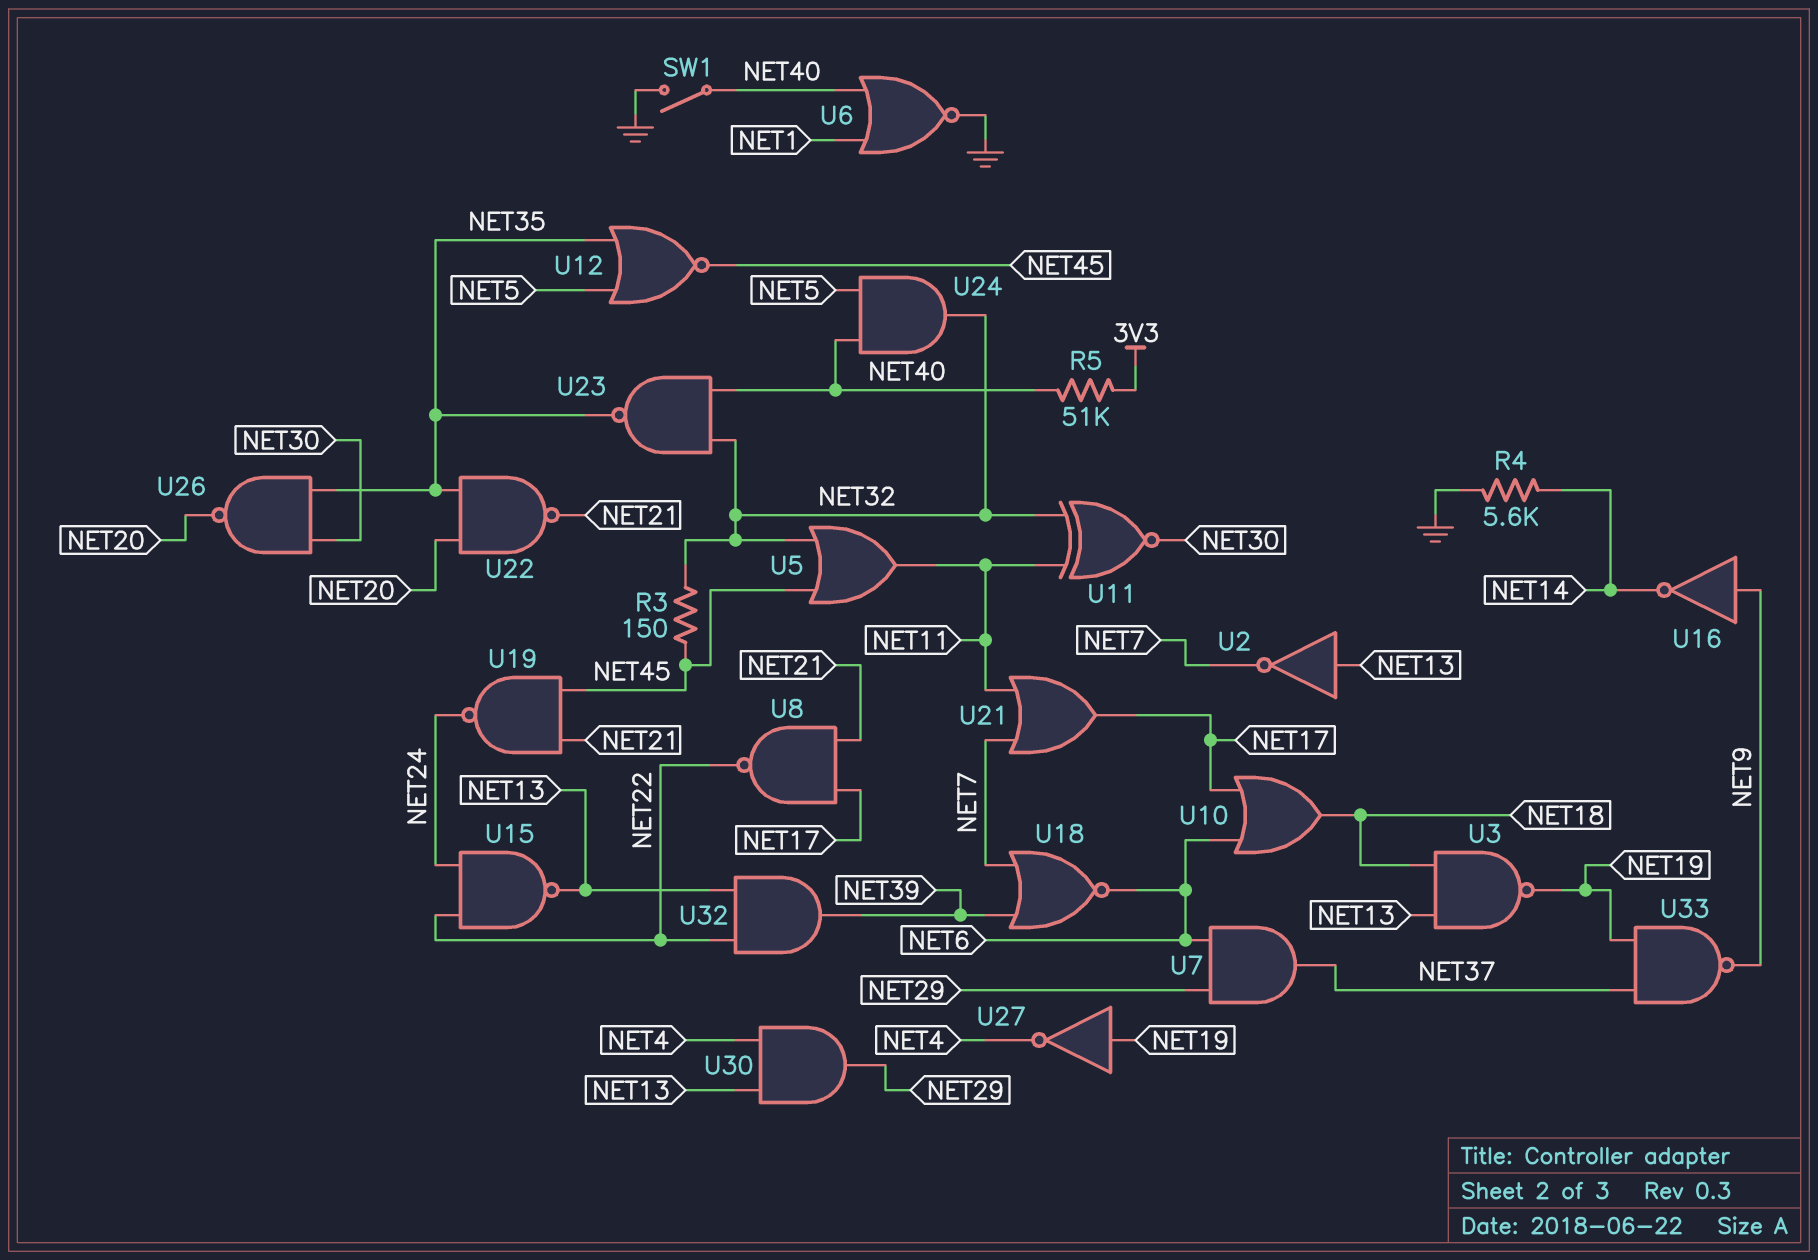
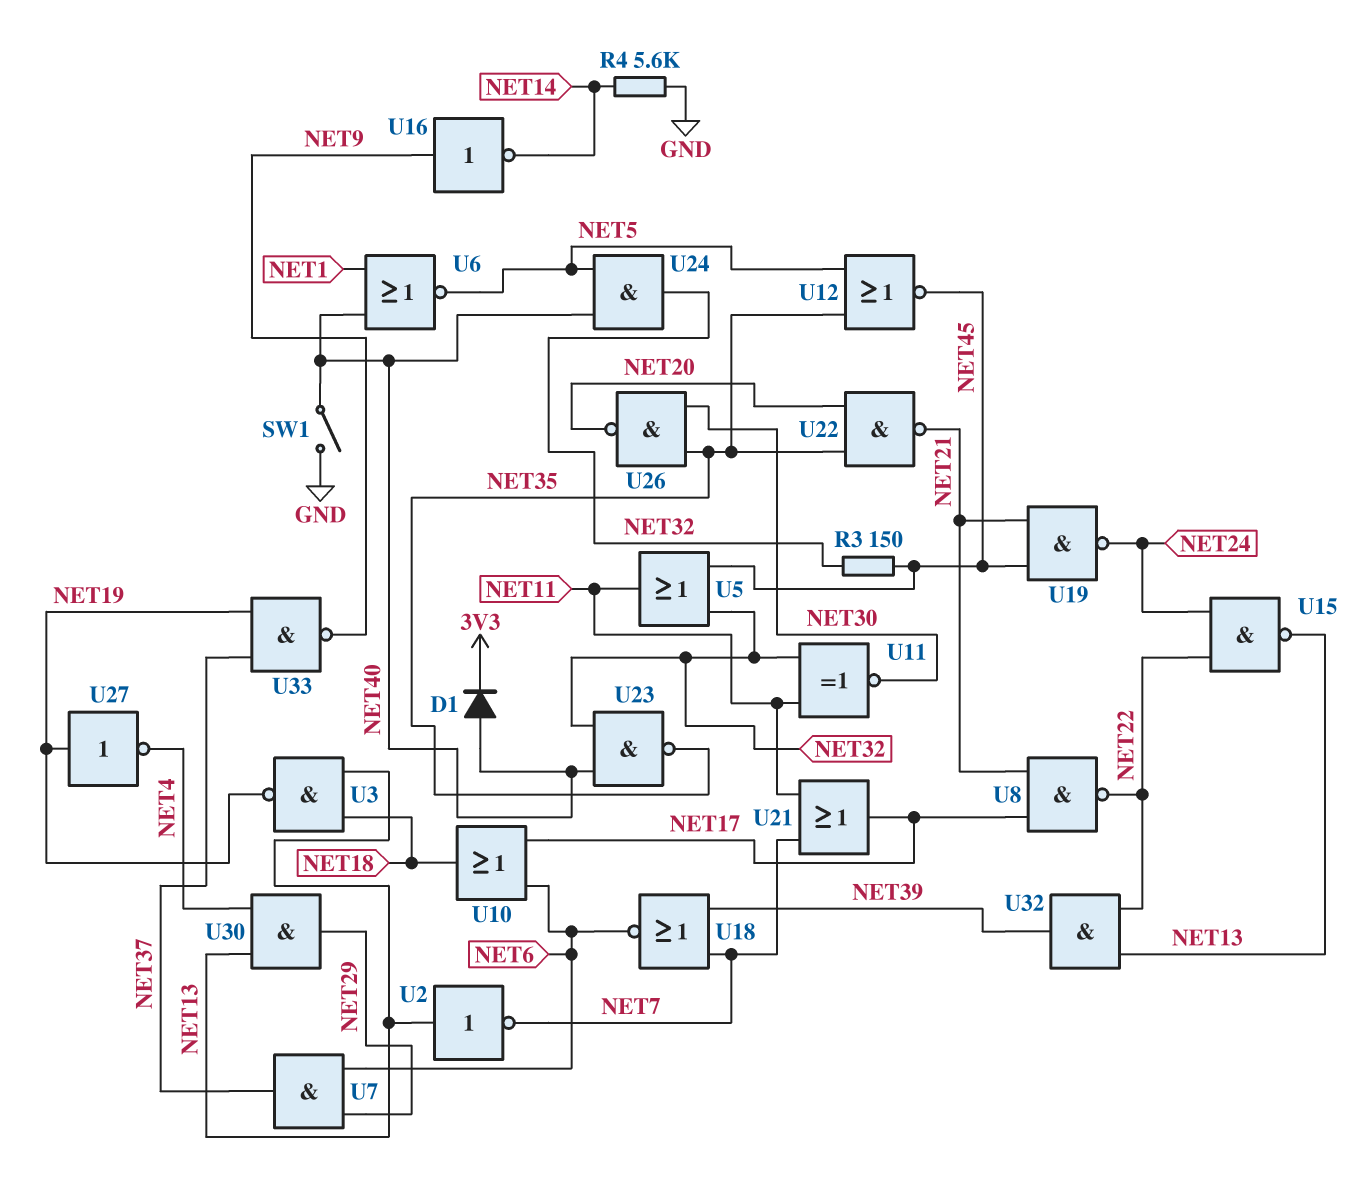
D1: none -> diode (A NET40, K 3V3)
R5: 51k (3V3, NET40) -> none
U6: NOR (in NET1, in NET40, out GND) -> NOR (in NET1, in NET40, out NET5)

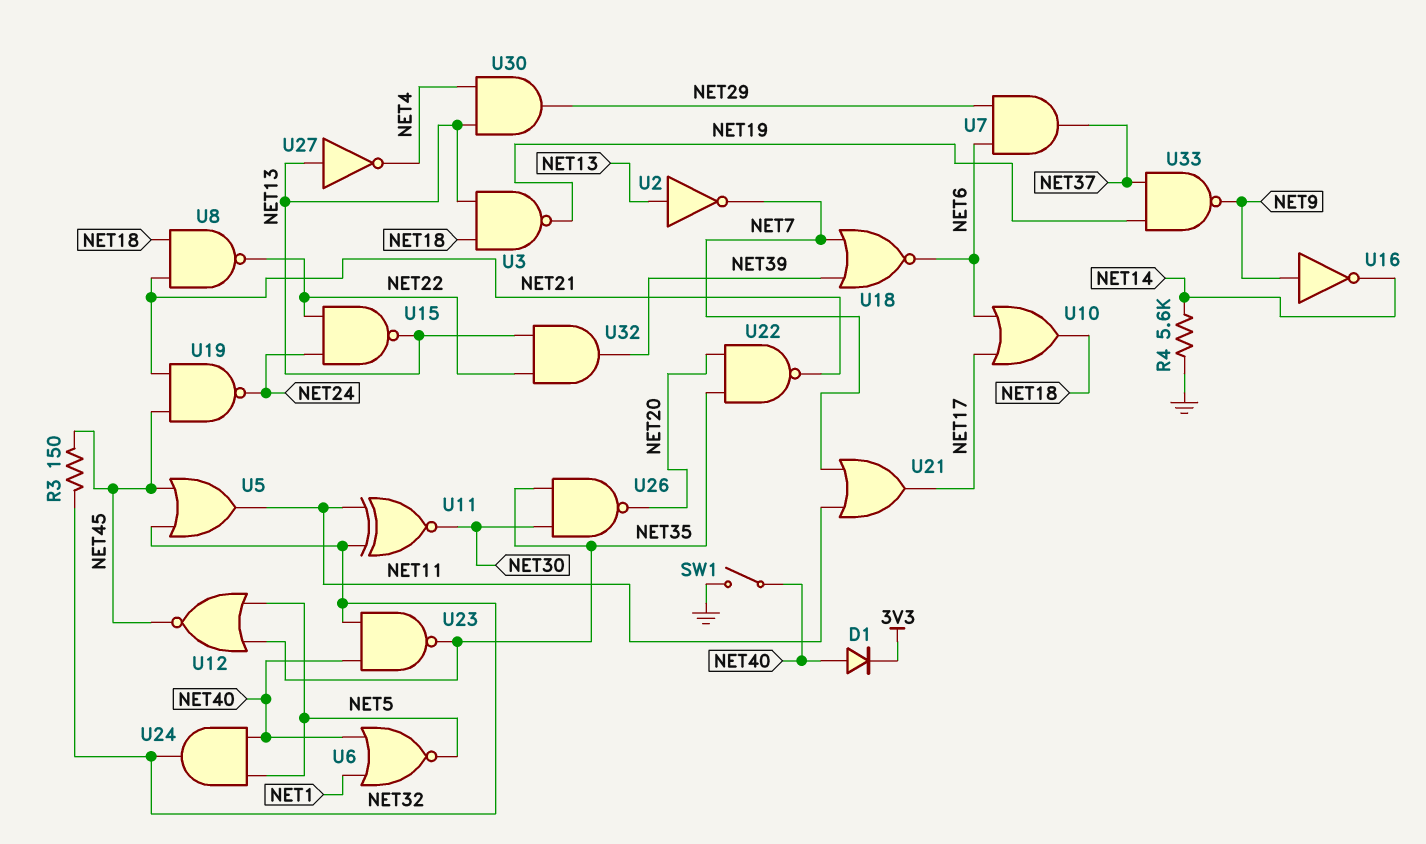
U8: NAND (in NET17, in NET21, out NET22) -> NAND (in NET18, in NET21, out NET22)
U27: NOT (in NET19, out NET4) -> NOT (in NET13, out NET4)

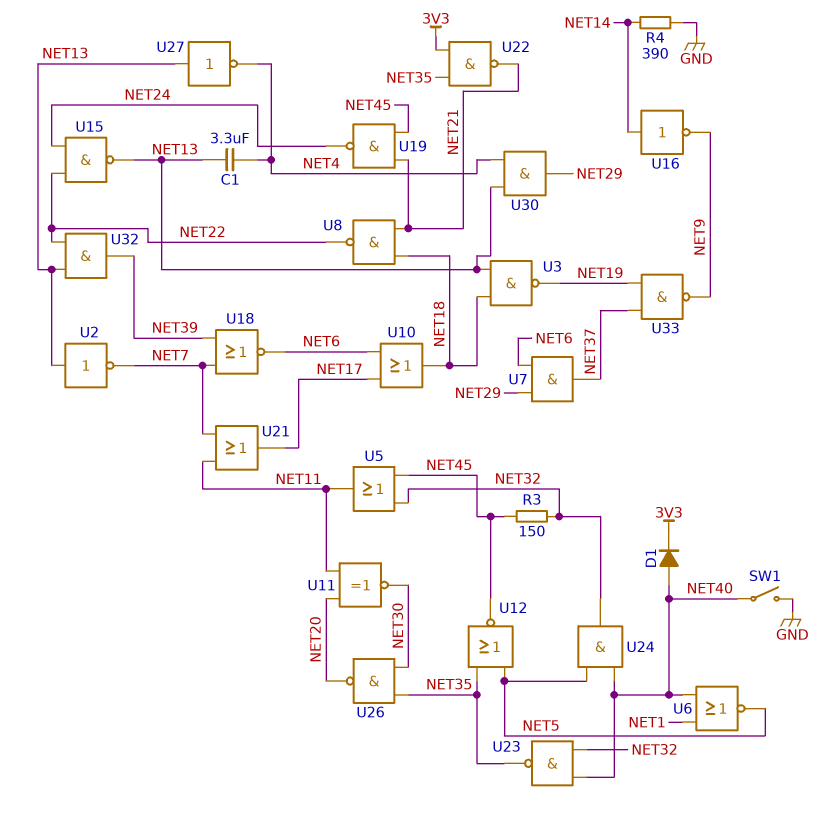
C1: none -> 3.3uF (NET4, NET13)
R4: 5.6k (GND, NET14) -> 390 (GND, NET14)
U11: XNOR (in NET11, in NET32, out NET30) -> XNOR (in NET11, in NET20, out NET30)
U16: NOT (in NET9, out NET14) -> NOT (in NET14, out NET9)
U22: NAND (in NET20, in NET35, out NET21) -> NAND (in 3V3, in NET35, out NET21)

